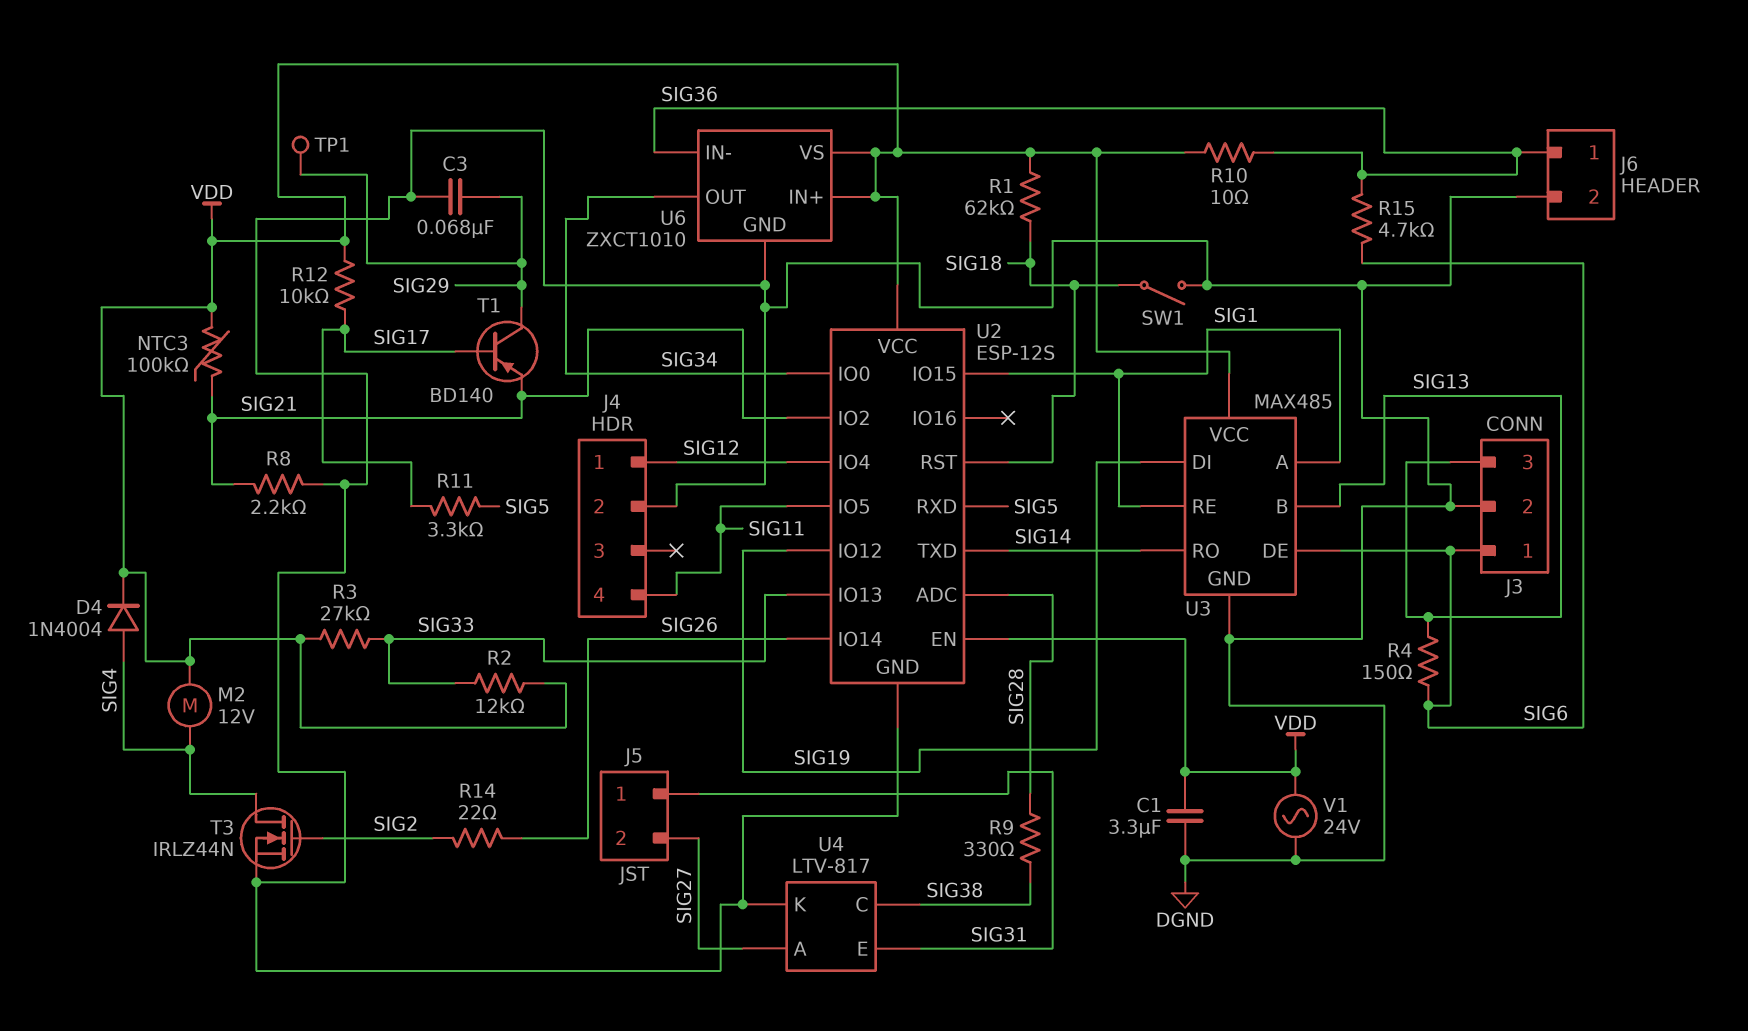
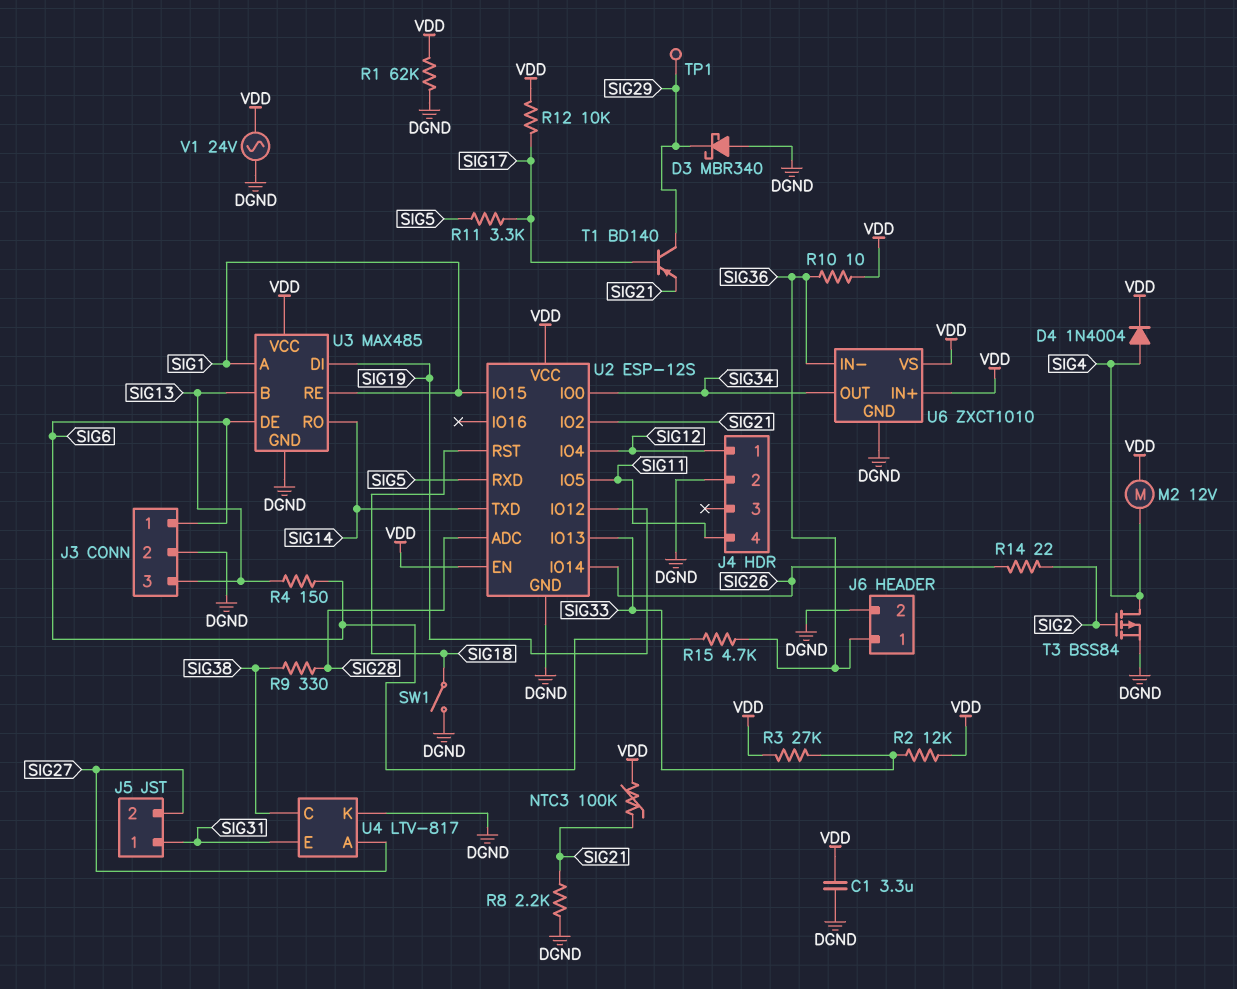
C3: 68nF (DGND, SIG29) -> none
D3: none -> schottky MBR340 (A DGND, K SIG29)
R1: 62k (SIG18, VDD) -> 62k (DGND, VDD)
T3: NMOS IRLZ44N (G SIG2, D SIG4, S DGND) -> PMOS BSS84 (G SIG2, D SIG4, S DGND)

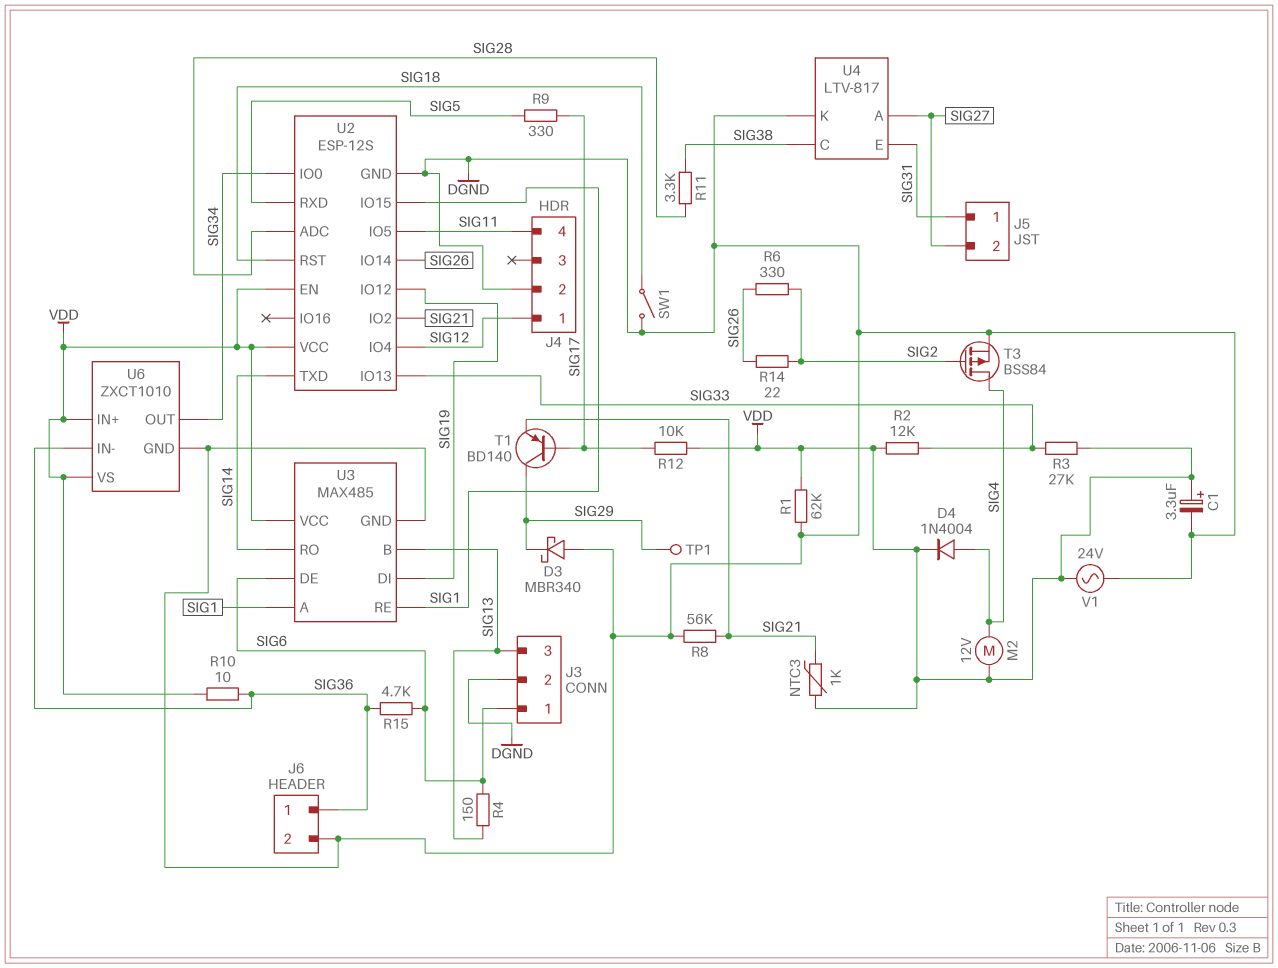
C1: 3.3uF (DGND, VDD) -> 3.3uF (plus VDD, minus DGND)
NTC3: 100k (SIG21, VDD) -> 1k (SIG21, VDD)
R6: none -> 330 (SIG2, SIG26)
R8: 2.2k (DGND, SIG21) -> 56k (DGND, SIG21)
R9: 330 (SIG28, SIG38) -> 330 (SIG5, SIG17)
R11: 3.3k (SIG5, SIG17) -> 3.3k (SIG28, SIG38)

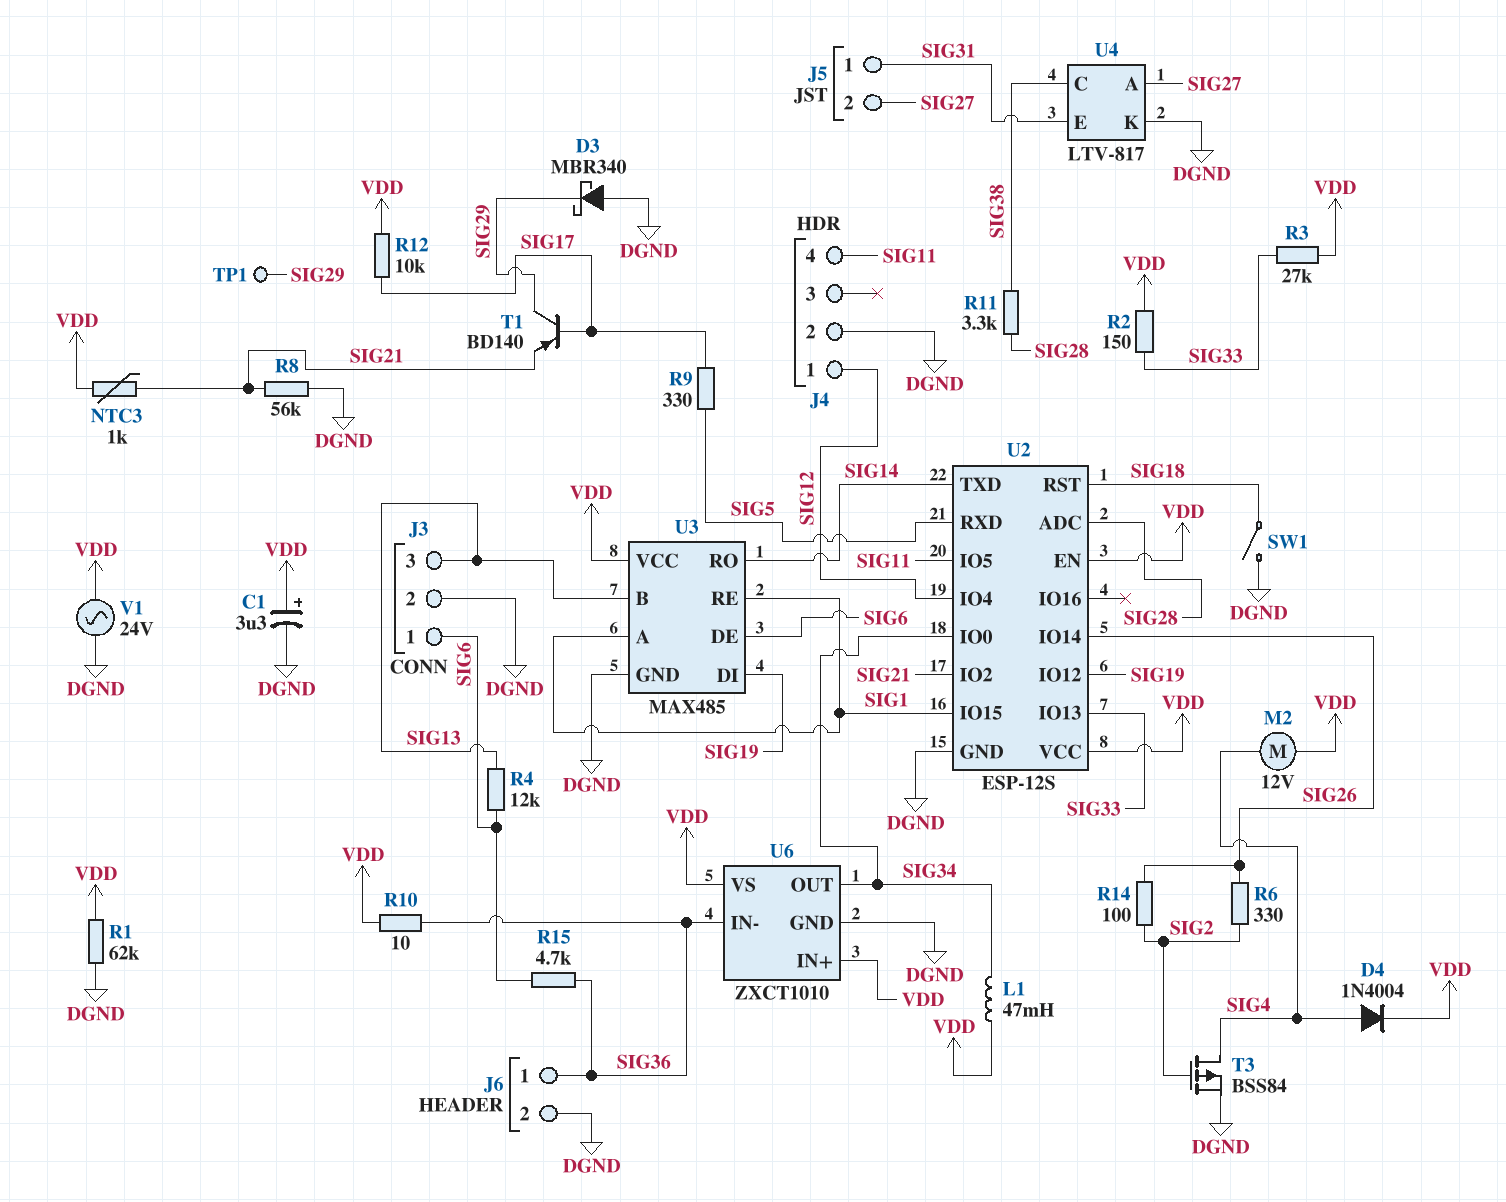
L1: none -> 47mH (SIG34, VDD)
R2: 12k (SIG33, VDD) -> 150 (SIG33, VDD)
R4: 150 (SIG6, SIG13) -> 12k (SIG6, SIG13)
R14: 22 (SIG2, SIG26) -> 100 (SIG2, SIG26)

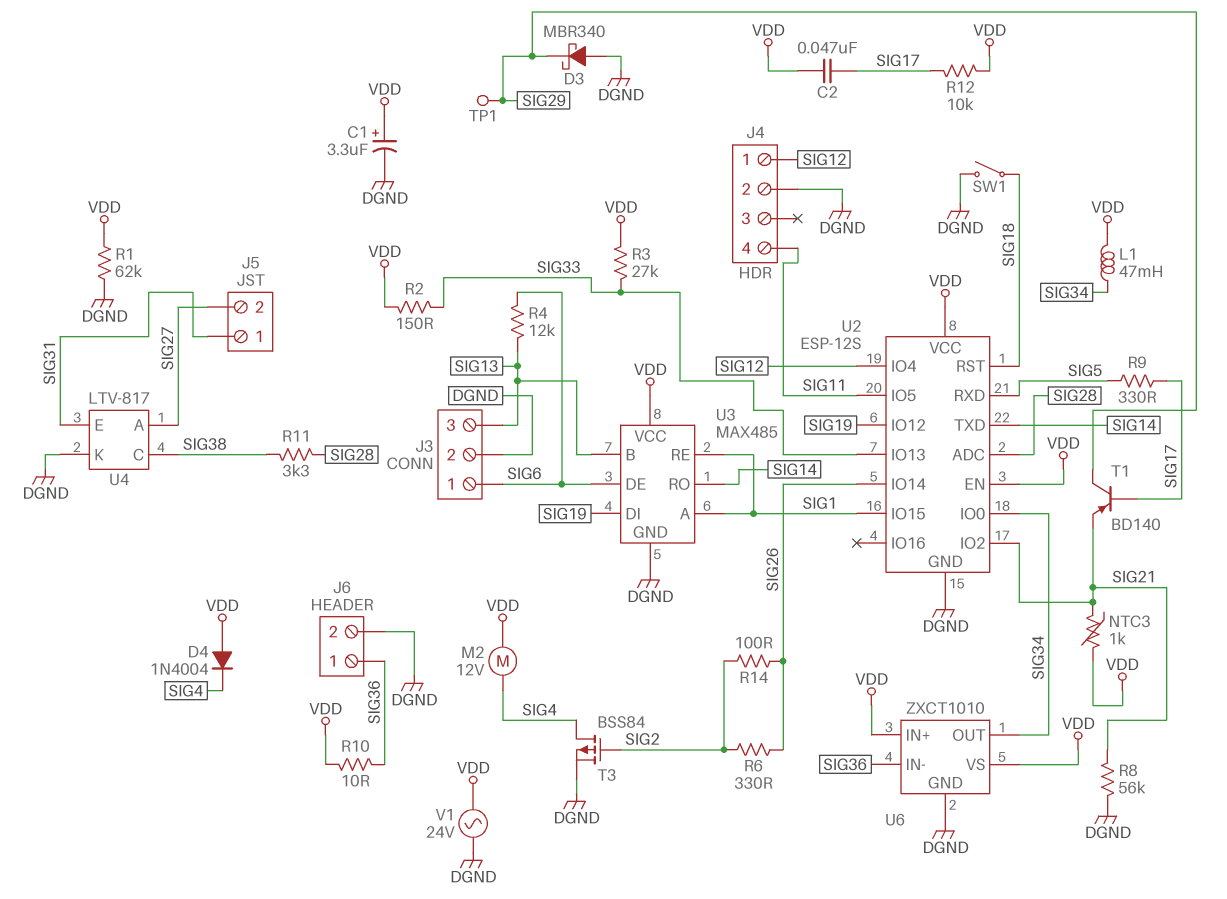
C2: none -> 47nF (SIG17, VDD)
D4: diode 1N4004 (A SIG4, K VDD) -> diode 1N4004 (A VDD, K SIG4)
R15: 4.7k (SIG6, SIG36) -> none

